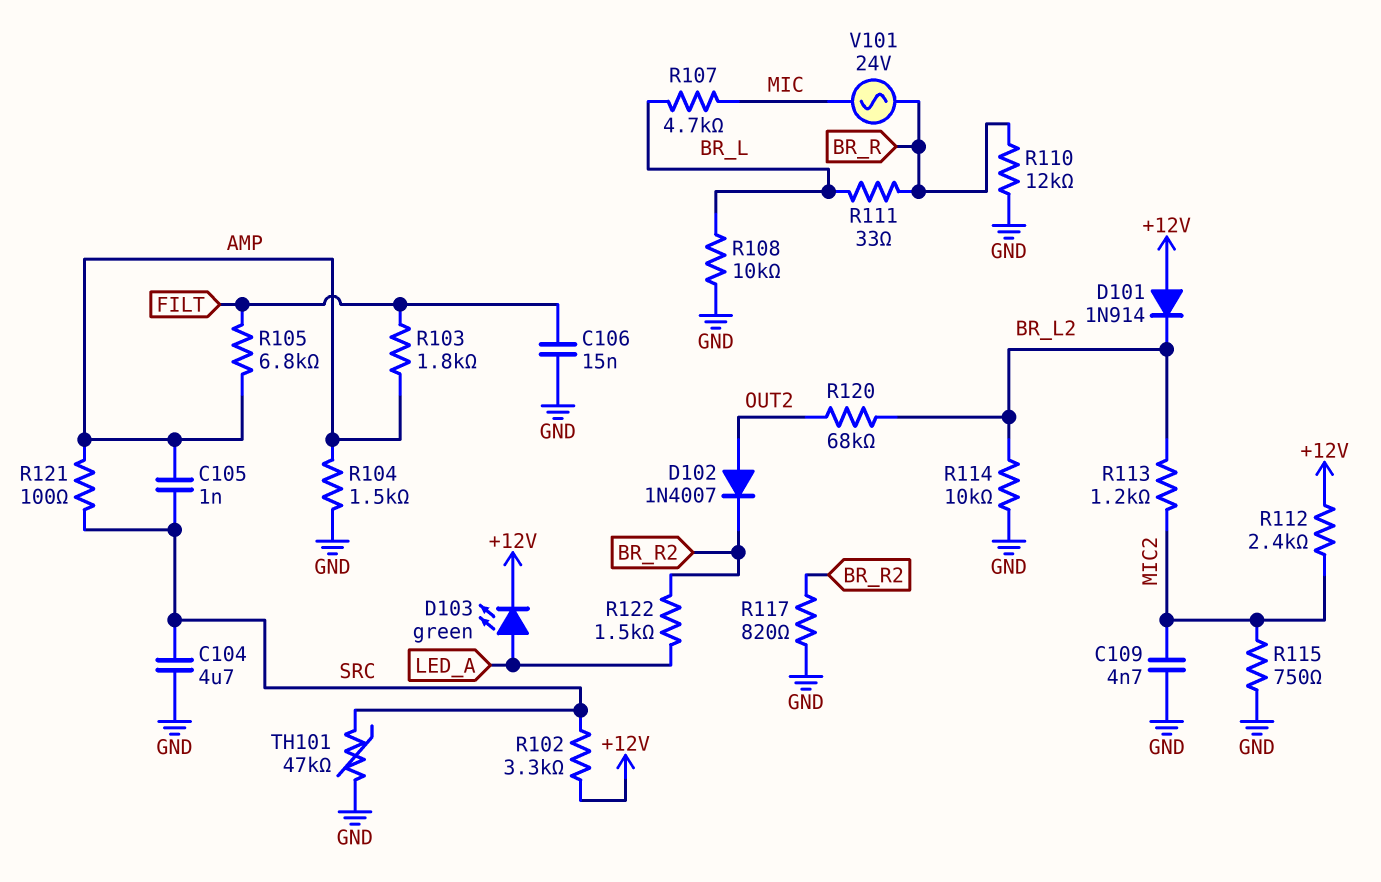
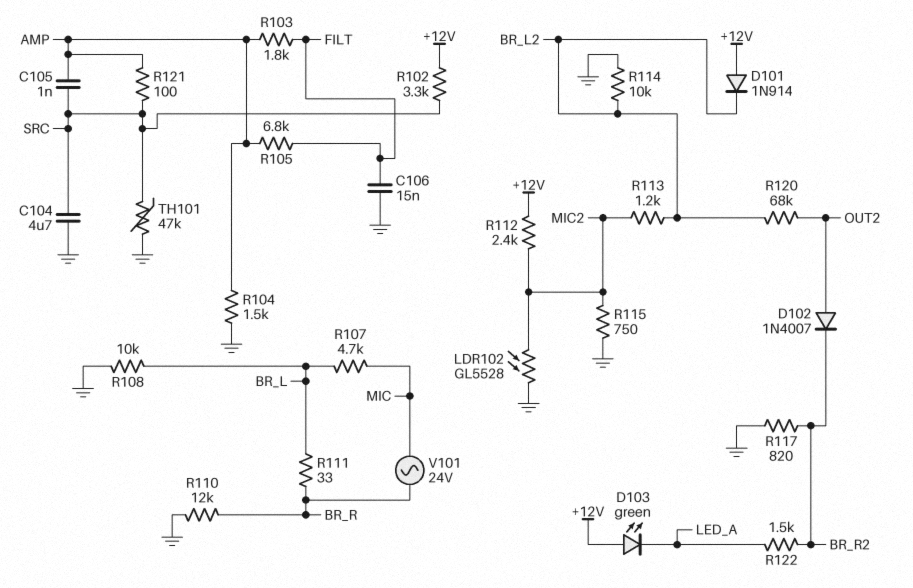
C109: 4.7nF (GND, MIC2) -> none
D103: LED green (A LED_A, K +12V) -> LED green (A +12V, K LED_A)
LDR102: none -> GL5528 (GND, MIC2)

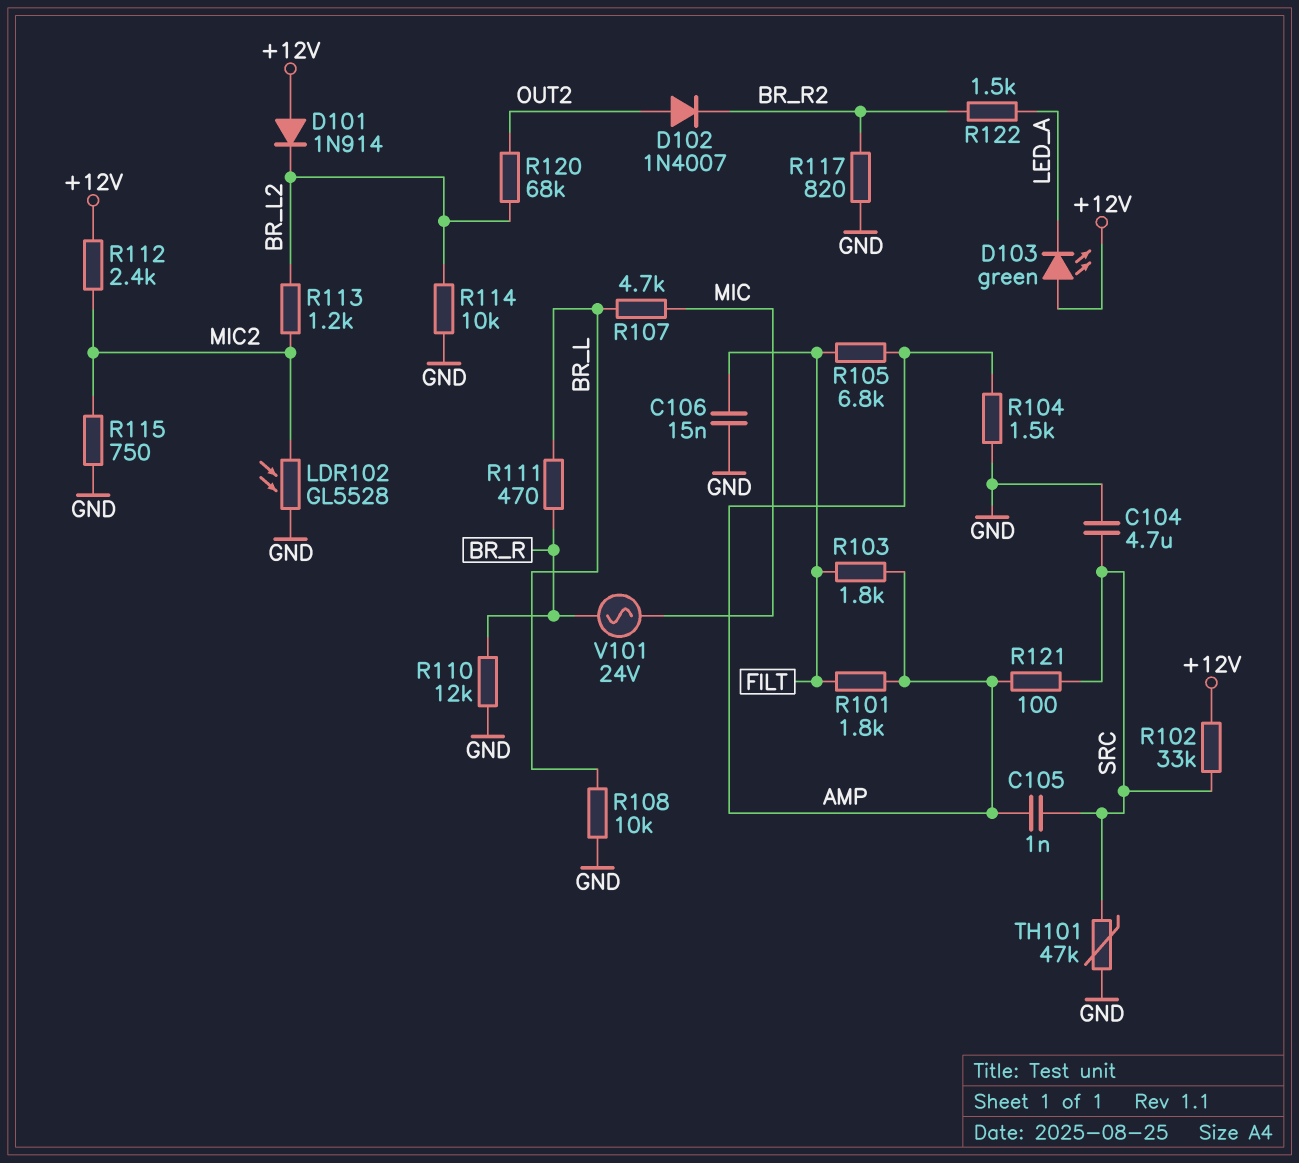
R101: none -> 1.8k (AMP, FILT)
R102: 3.3k (+12V, SRC) -> 33k (+12V, SRC)
R111: 33 (BR_L, BR_R) -> 470 (BR_L, BR_R)

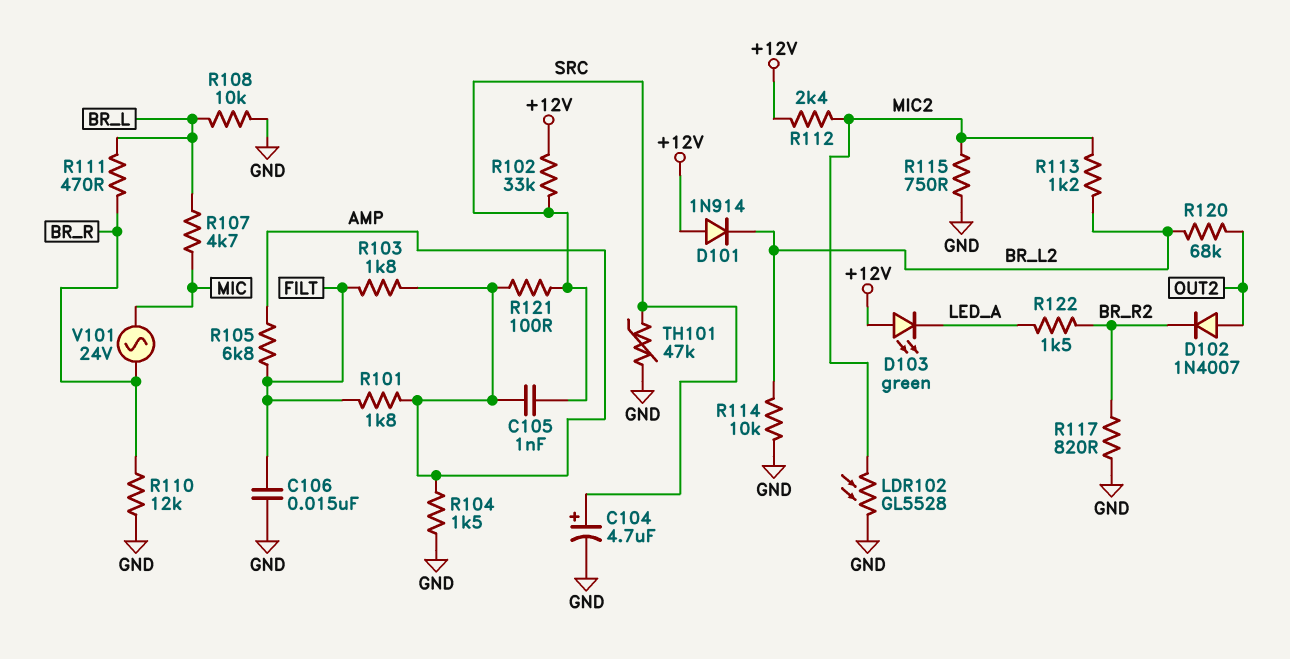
C104: 4.7uF (GND, SRC) -> 4.7uF (plus SRC, minus GND)

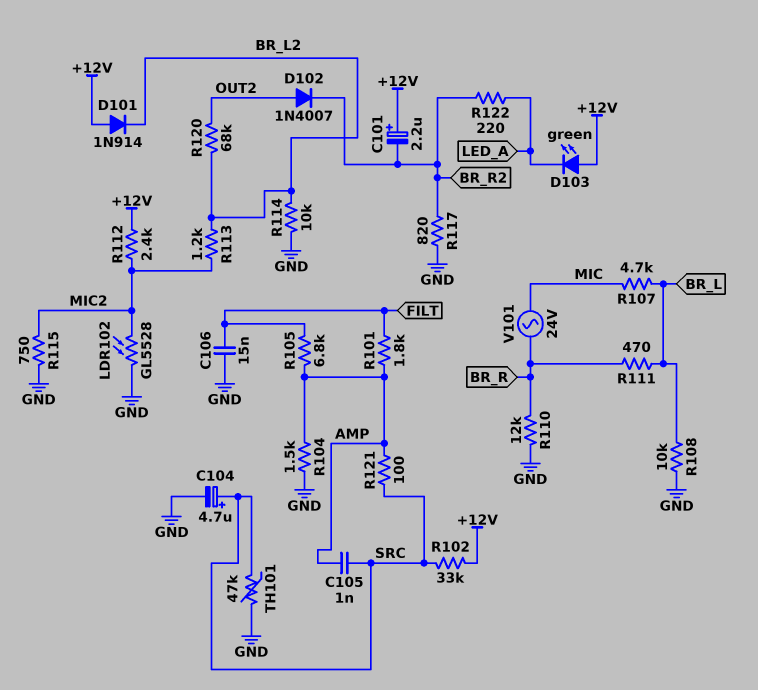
C101: none -> 2.2uF (plus +12V, minus BR_R2)
R103: 1.8k (AMP, FILT) -> none
R122: 1.5k (BR_R2, LED_A) -> 220 (BR_R2, LED_A)

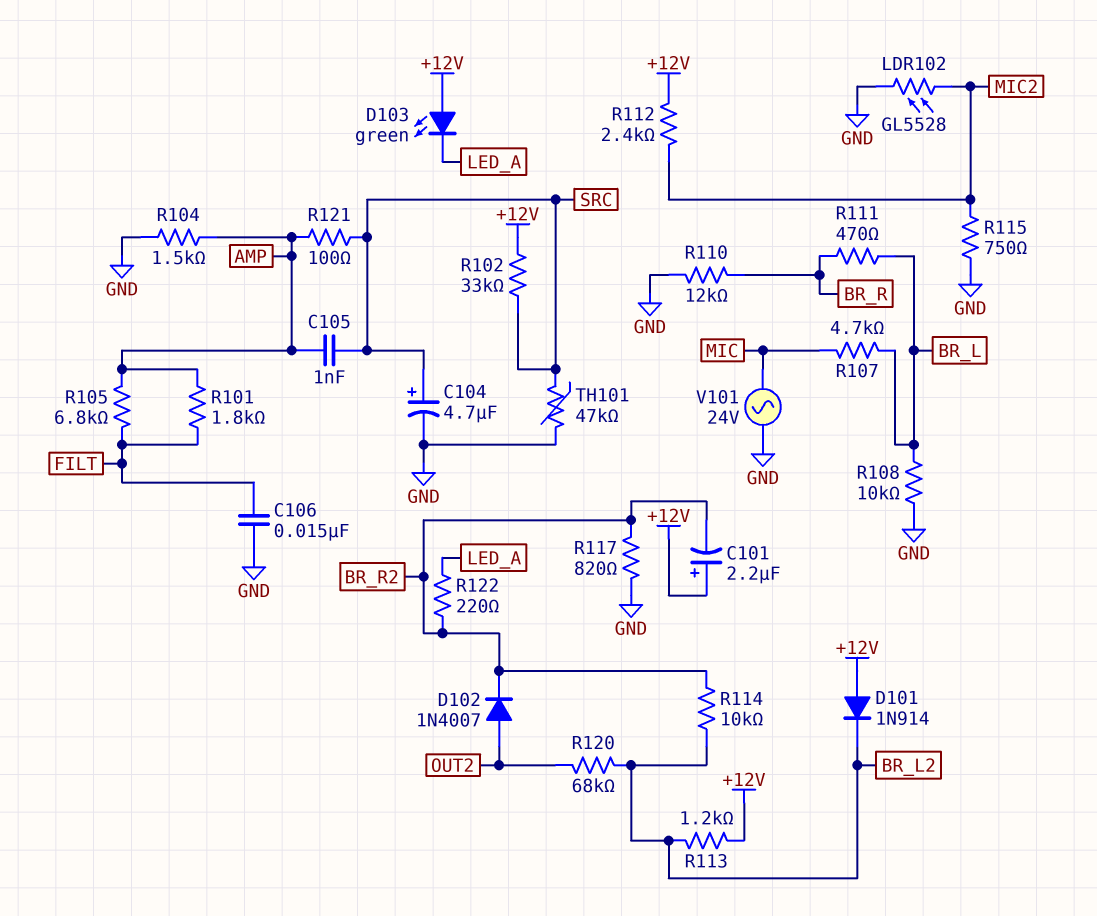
R113: 1.2k (BR_L2, MIC2) -> 1.2k (+12V, BR_L2)
R114: 10k (BR_L2, GND) -> 10k (BR_L2, BR_R2)
V101: AC 24V (BR_R, MIC) -> AC 24V (GND, MIC)

